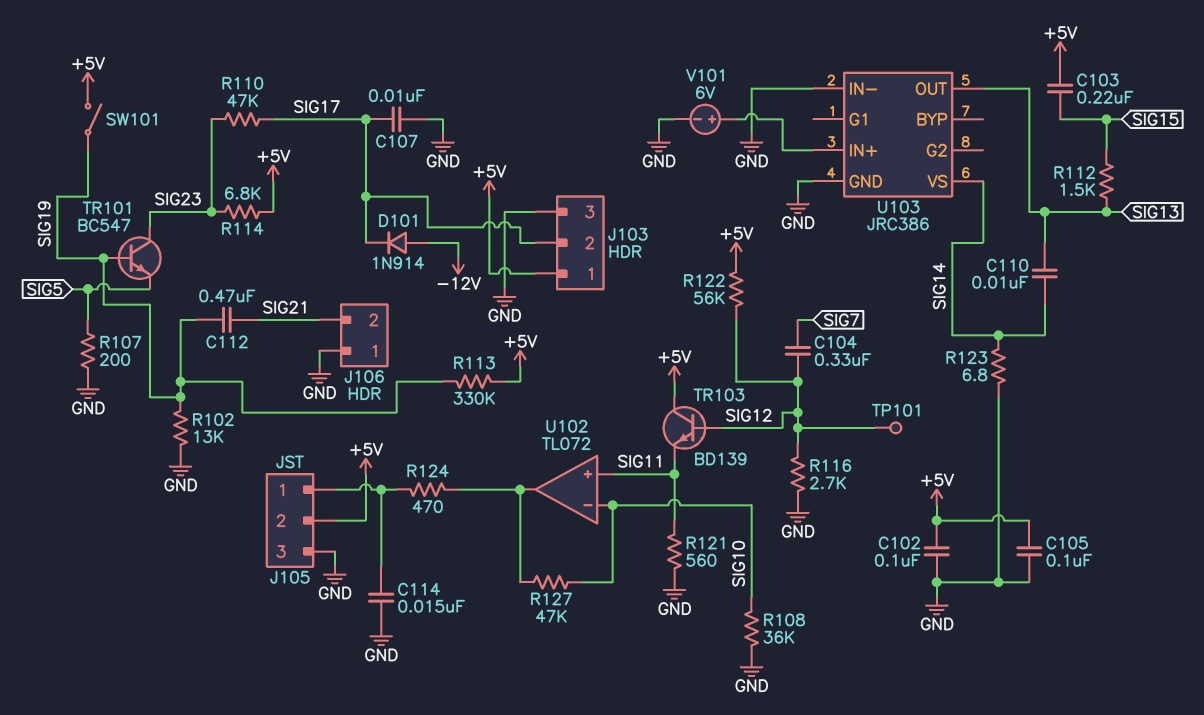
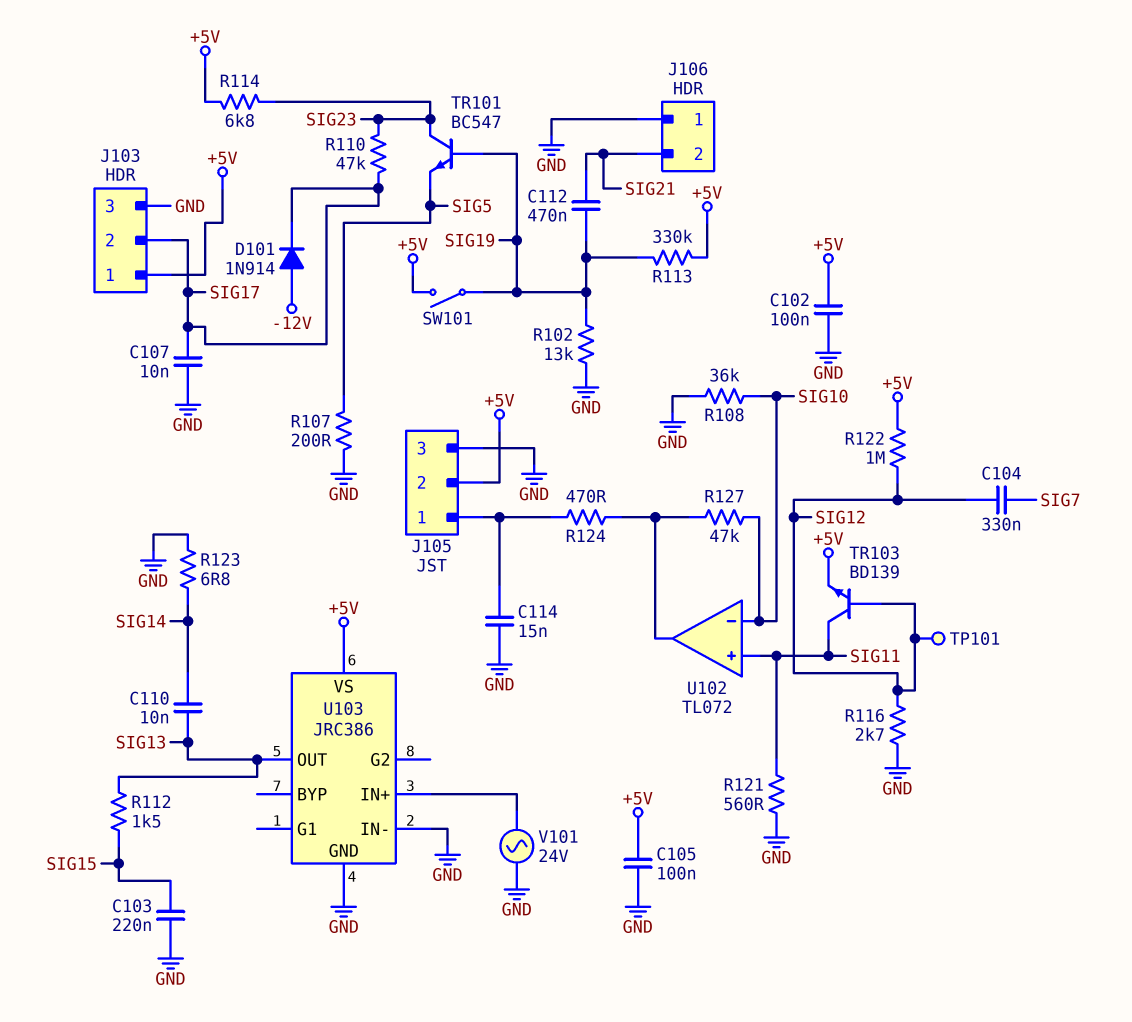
C103: 220nF (+5V, SIG15) -> 220nF (GND, SIG15)
R122: 56k (+5V, SIG12) -> 1M (+5V, SIG12)
TR103: NPN BD139 (B SIG12, C +5V, E SIG11) -> NPN BD139 (B SIG12, C SIG11, E +5V)
U103 pin VS: SIG14 -> +5V
V101: 6V (plus U103/IN+, minus GND) -> AC 24V (GND, U103/IN+)

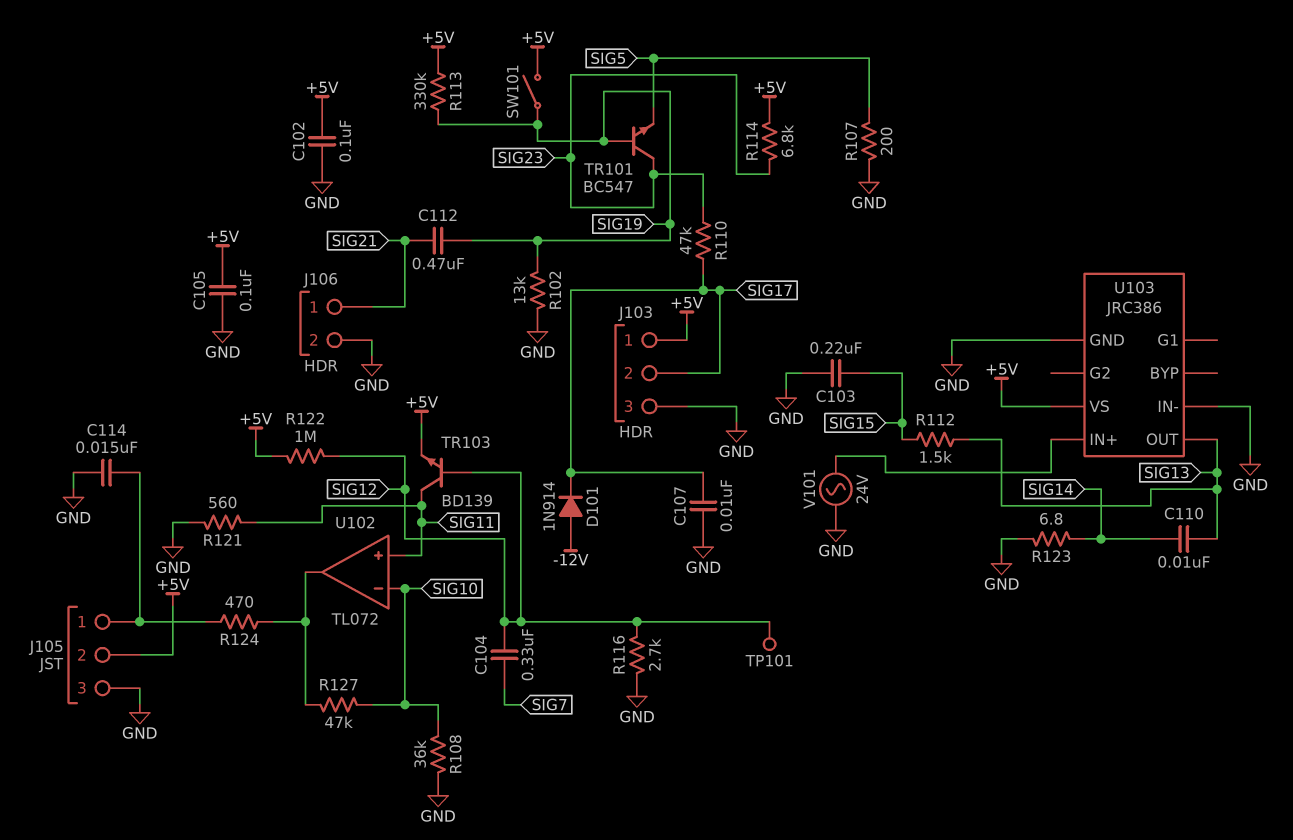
J106 pin 1: GND -> SIG21
J106 pin 2: SIG21 -> GND

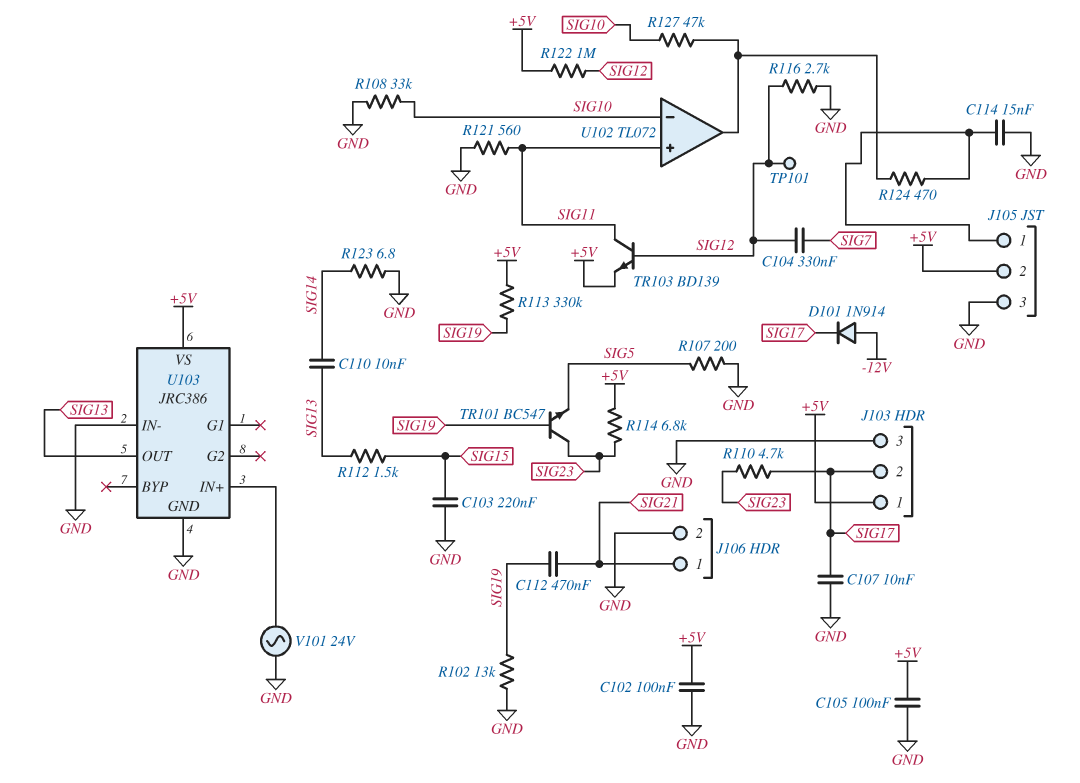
R108: 36k (GND, SIG10) -> 33k (GND, SIG10)
R110: 47k (SIG17, SIG23) -> 4.7k (SIG17, SIG23)
SW101: switch (+5V, SIG19) -> none

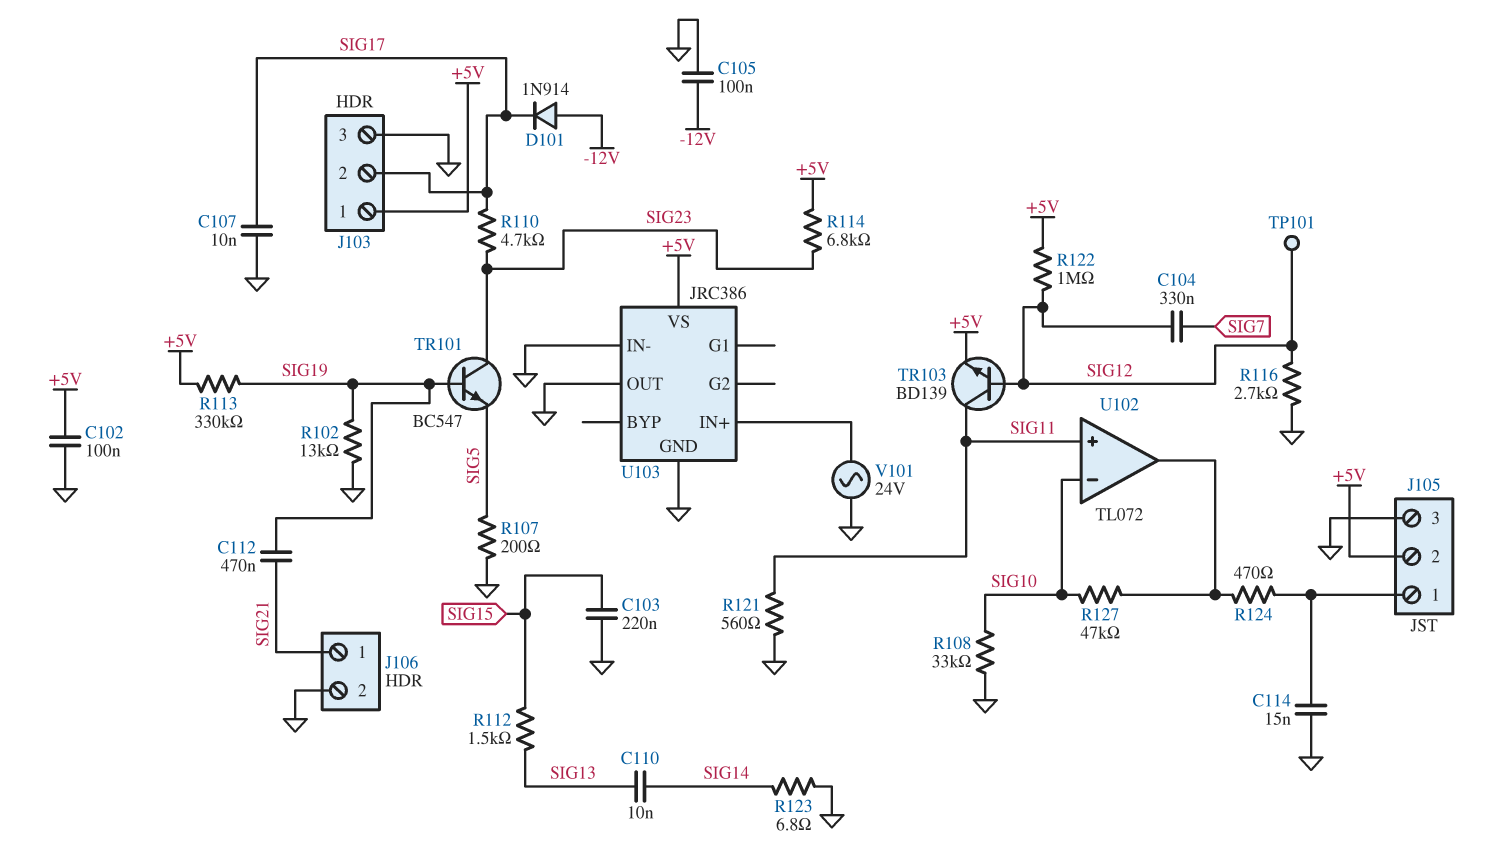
C105: 100nF (+5V, GND) -> 100nF (-12V, GND)
U103 pin OUT: SIG13 -> GND

